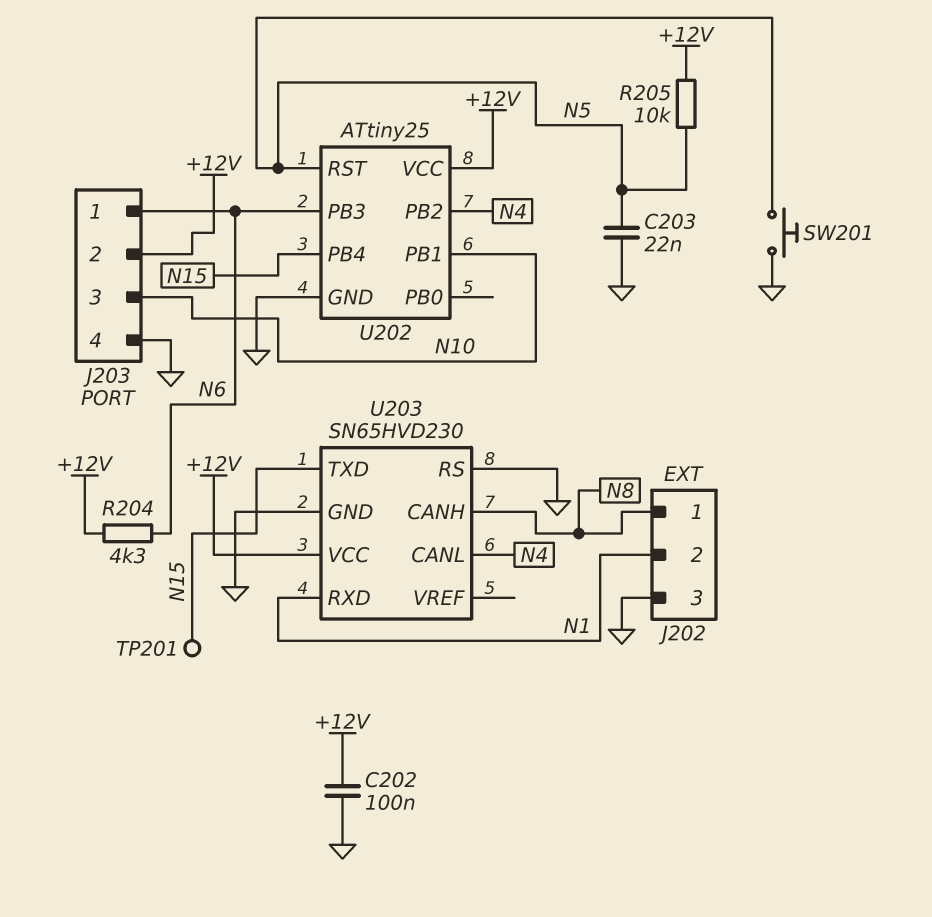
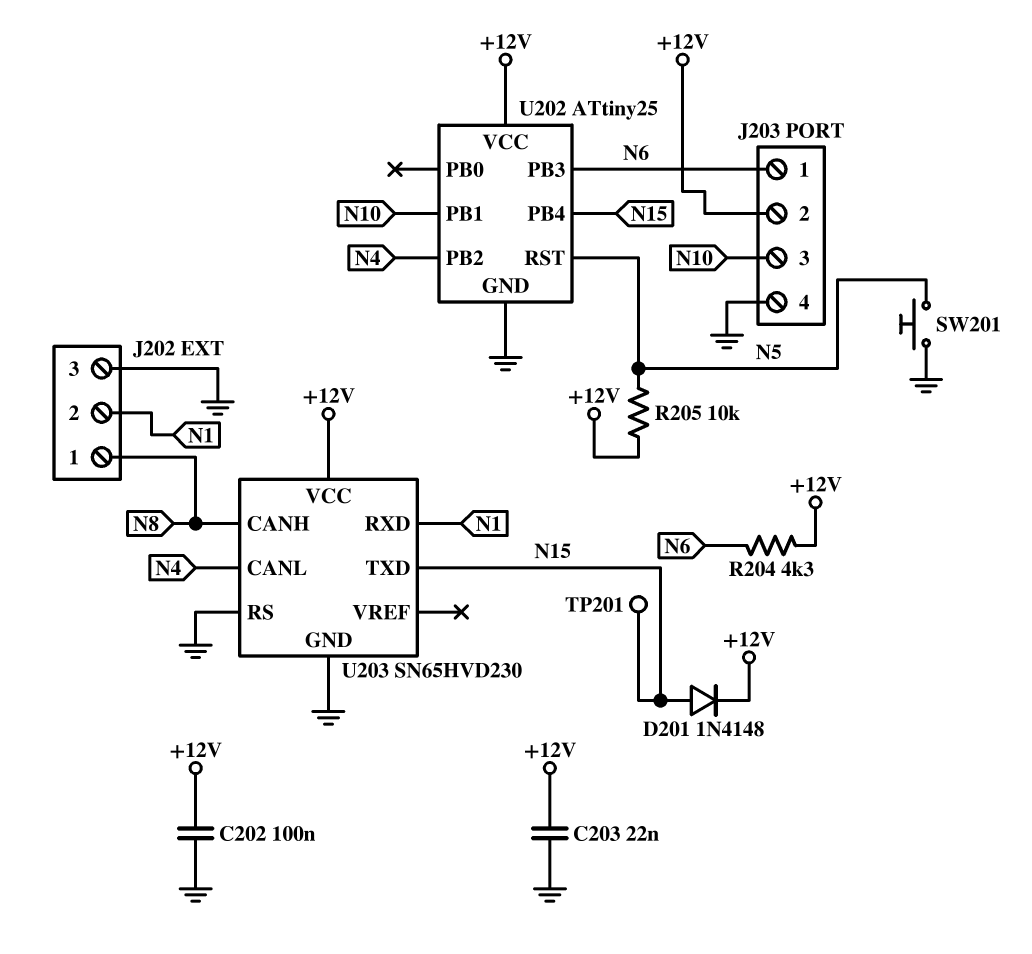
C203: 22nF (GND, N5) -> 22nF (+12V, GND)
D201: none -> diode 1N4148 (A N15, K +12V)

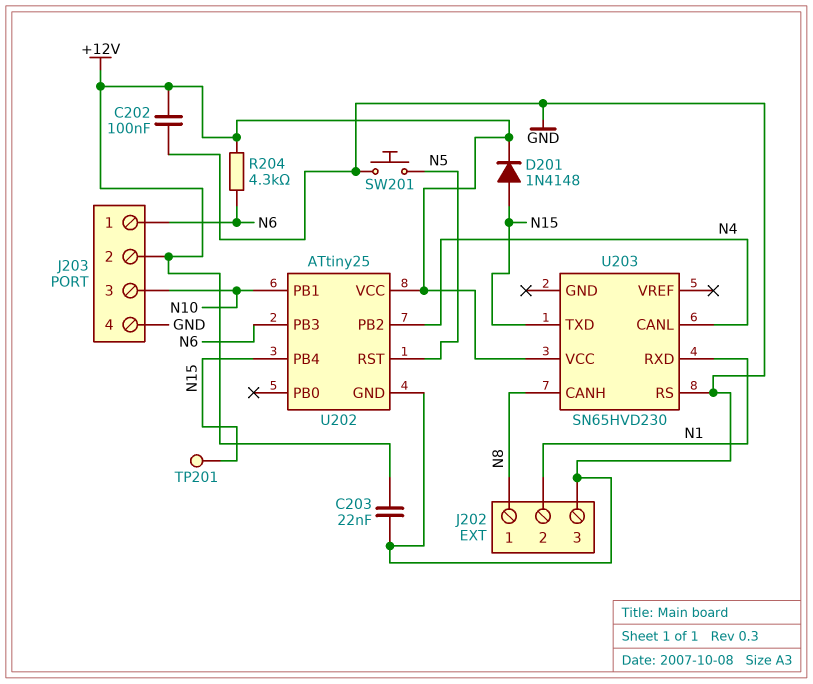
R205: 10k (+12V, N5) -> none
U203 pin GND: GND -> none

